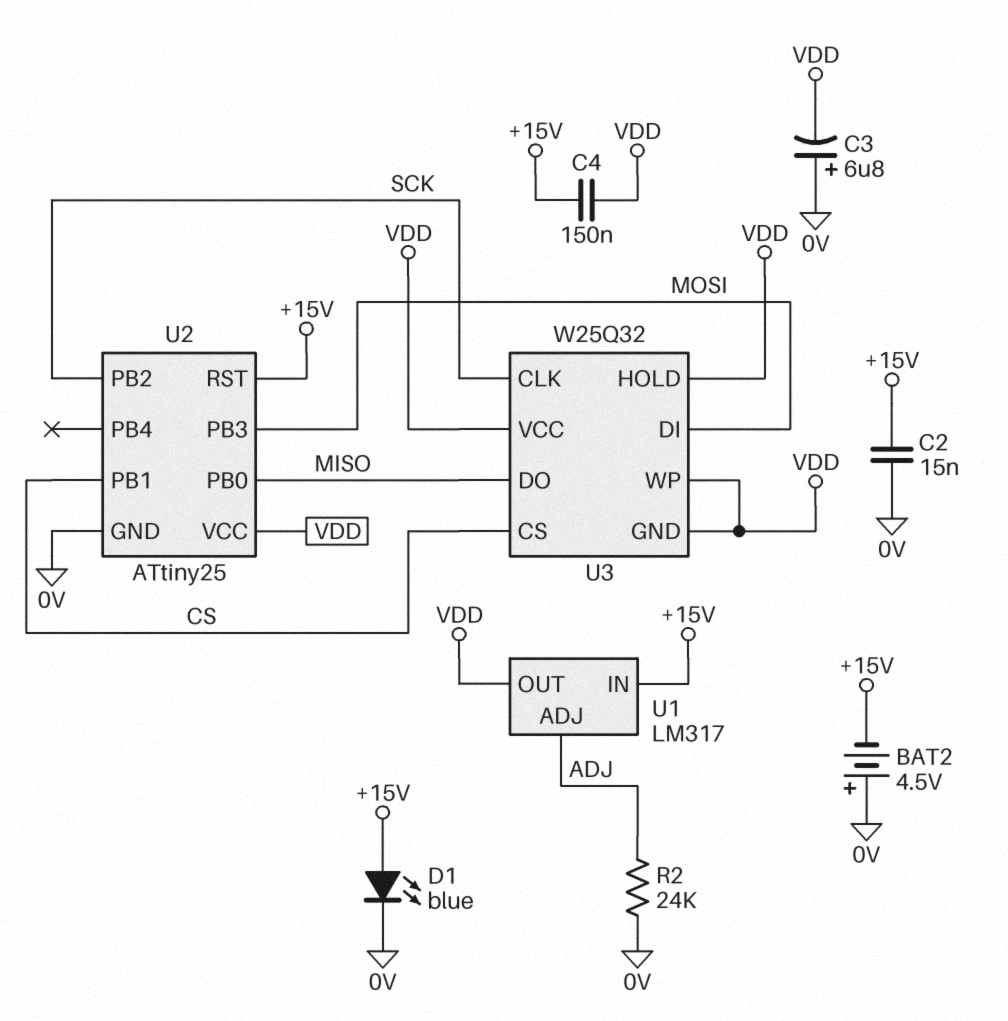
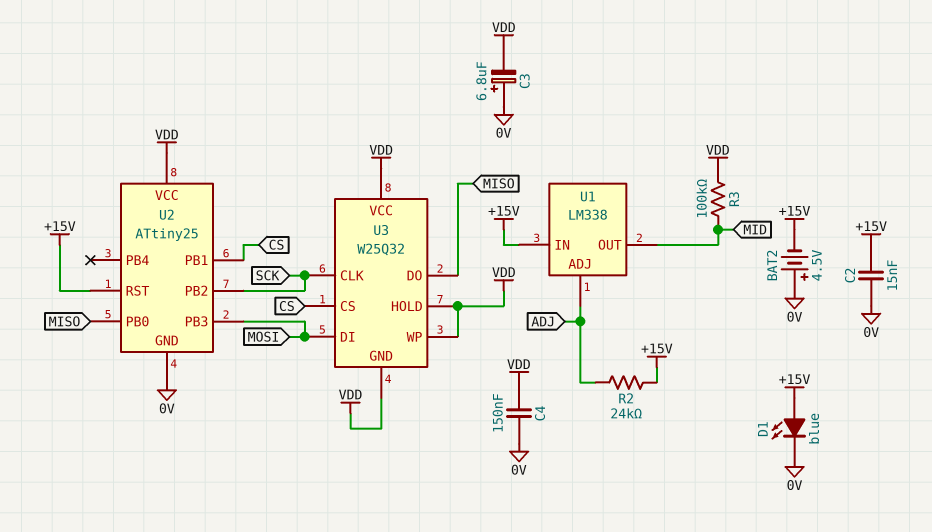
C4: 150nF (+15V, VDD) -> 150nF (0V, VDD)
R2: 24k (0V, ADJ) -> 24k (+15V, ADJ)
R3: none -> 100k (MID, VDD)
U1: LM317 -> LM338
U1 pin OUT: VDD -> MID

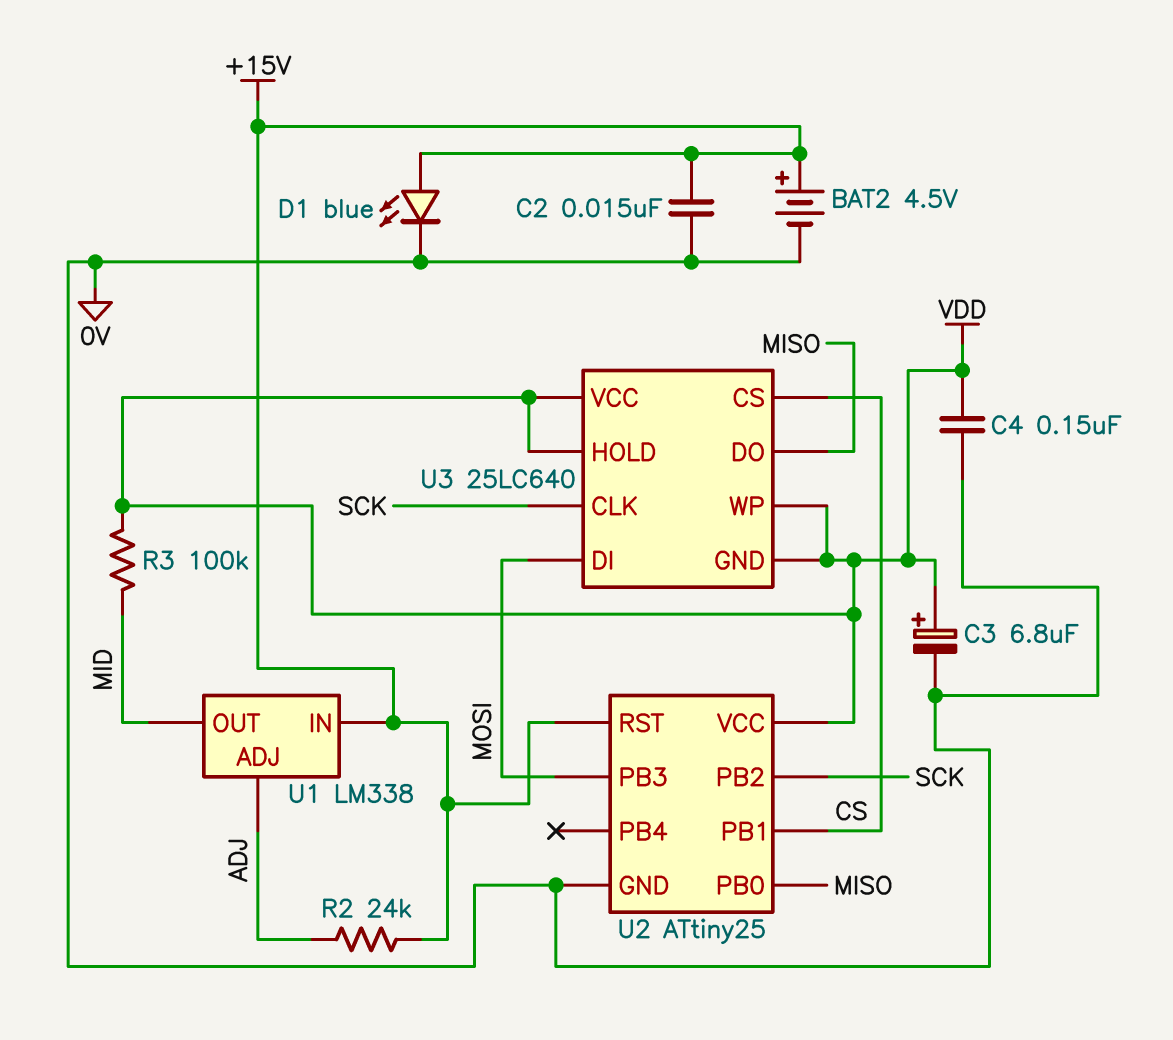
BAT2: 4.5V (plus 0V, minus +15V) -> 4.5V (plus +15V, minus 0V)
C3: 6.8uF (plus 0V, minus VDD) -> 6.8uF (plus VDD, minus 0V)
U3: W25Q32 -> 25LC640

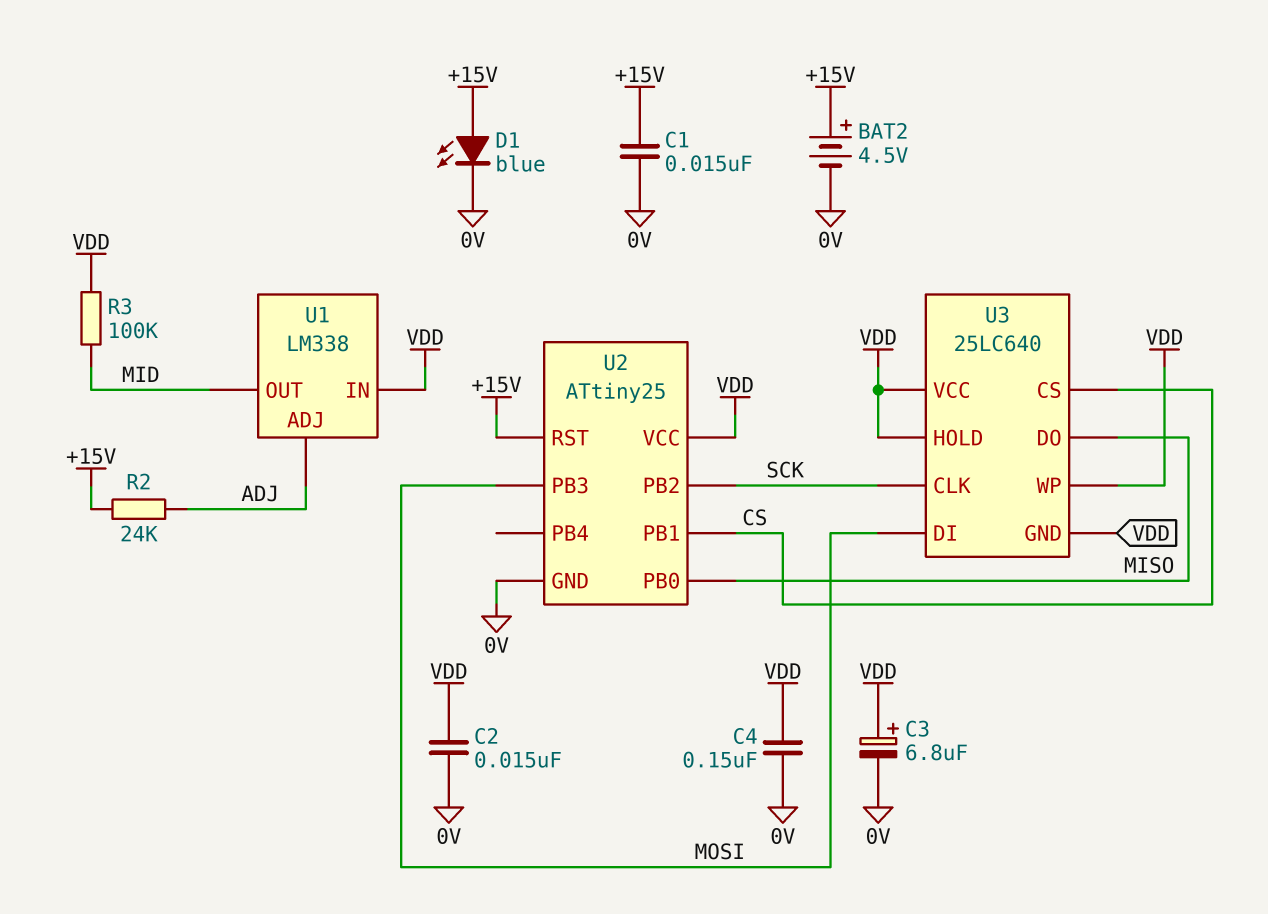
C1: none -> 15nF (+15V, 0V)
C2: 15nF (+15V, 0V) -> 15nF (0V, VDD)
U1 pin IN: +15V -> VDD

